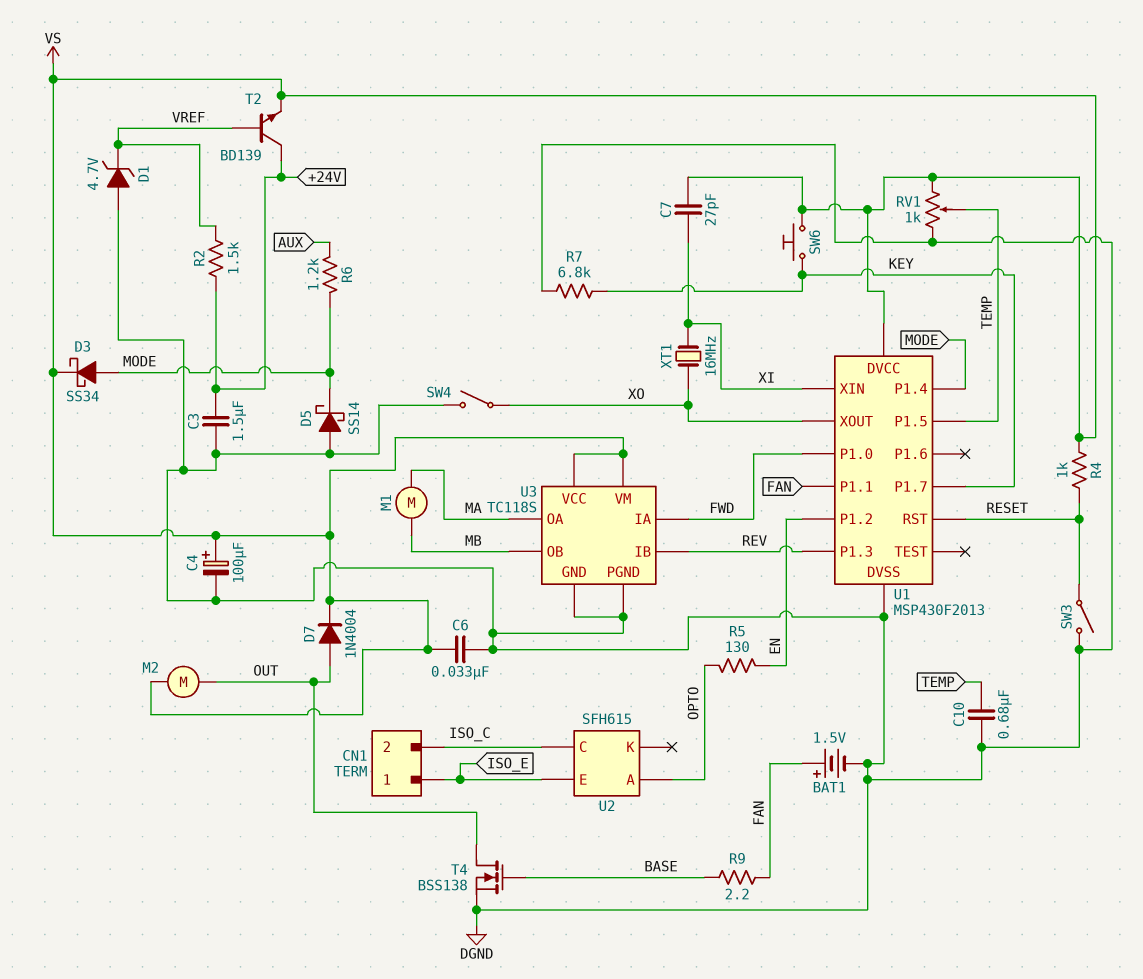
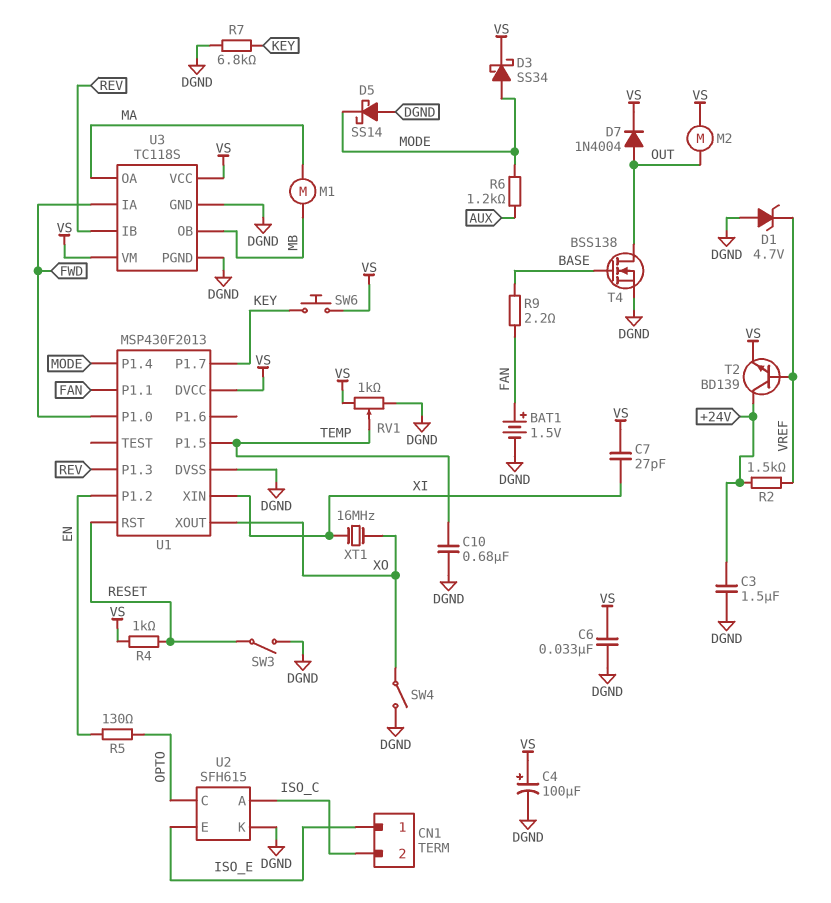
U2 pin A: OPTO -> ISO_C
U2 pin C: ISO_C -> OPTO
U2 pin K: none -> DGND

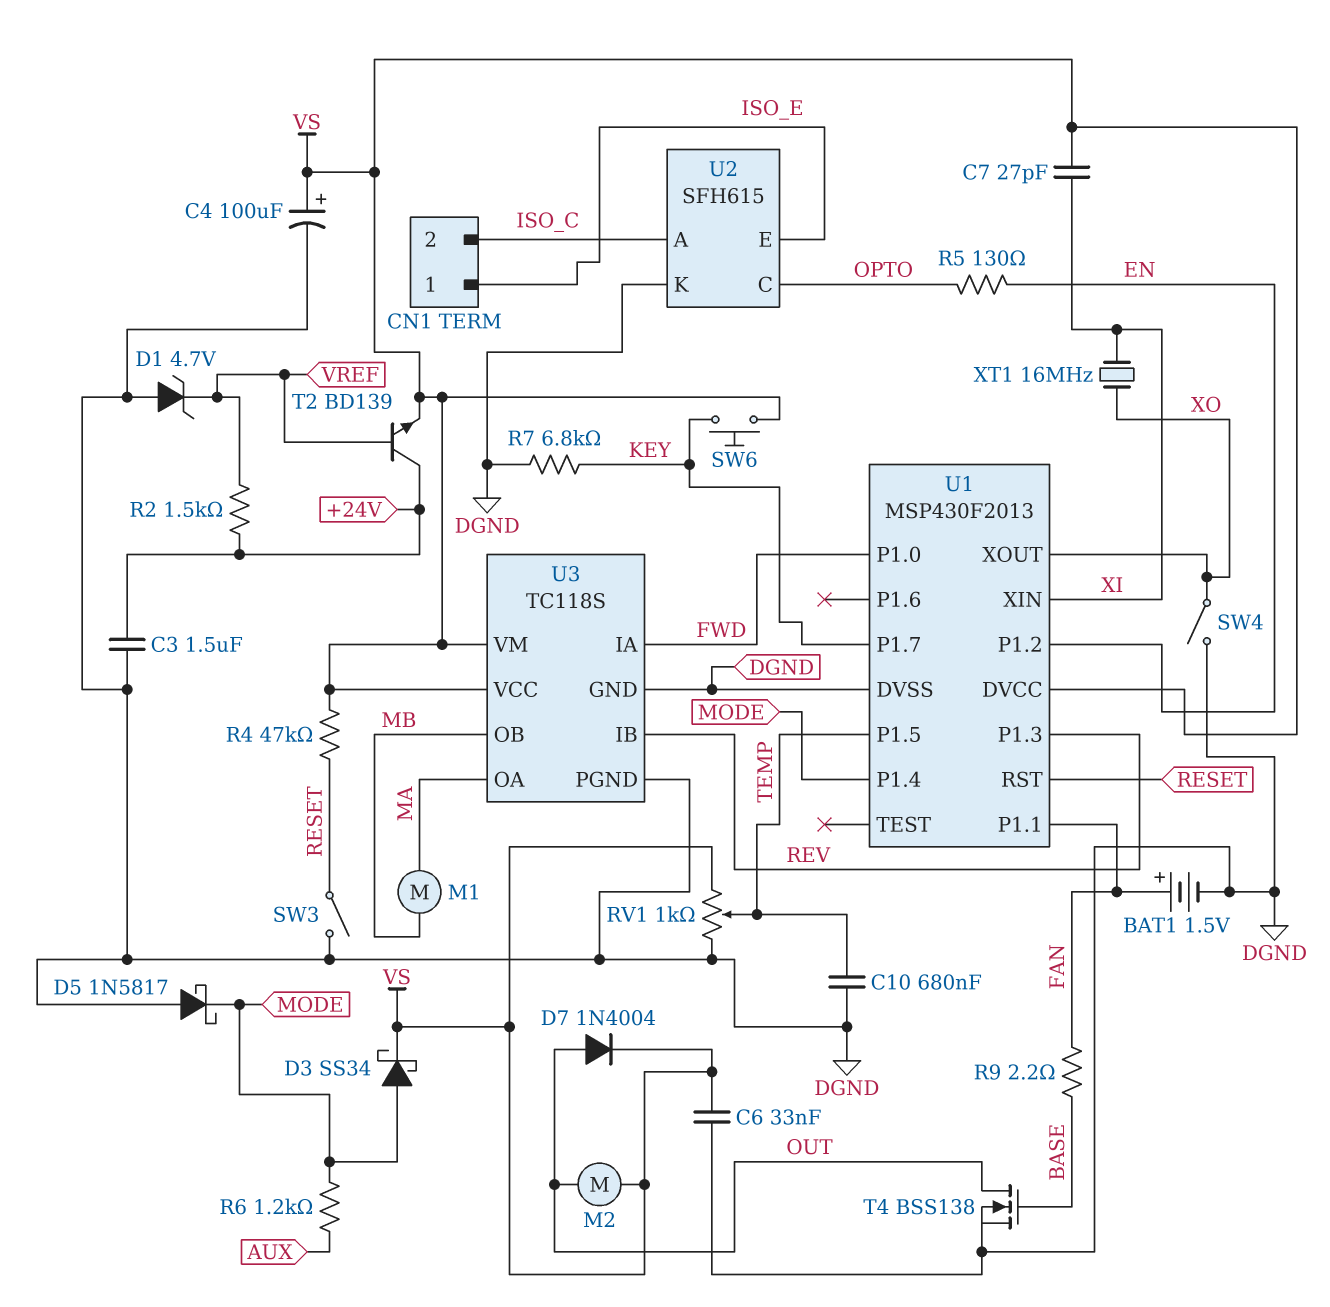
D5: schottky SS14 (A DGND, K MODE) -> schottky 1N5817 (A DGND, K MODE)
R4: 1k (RESET, VS) -> 47k (RESET, VS)

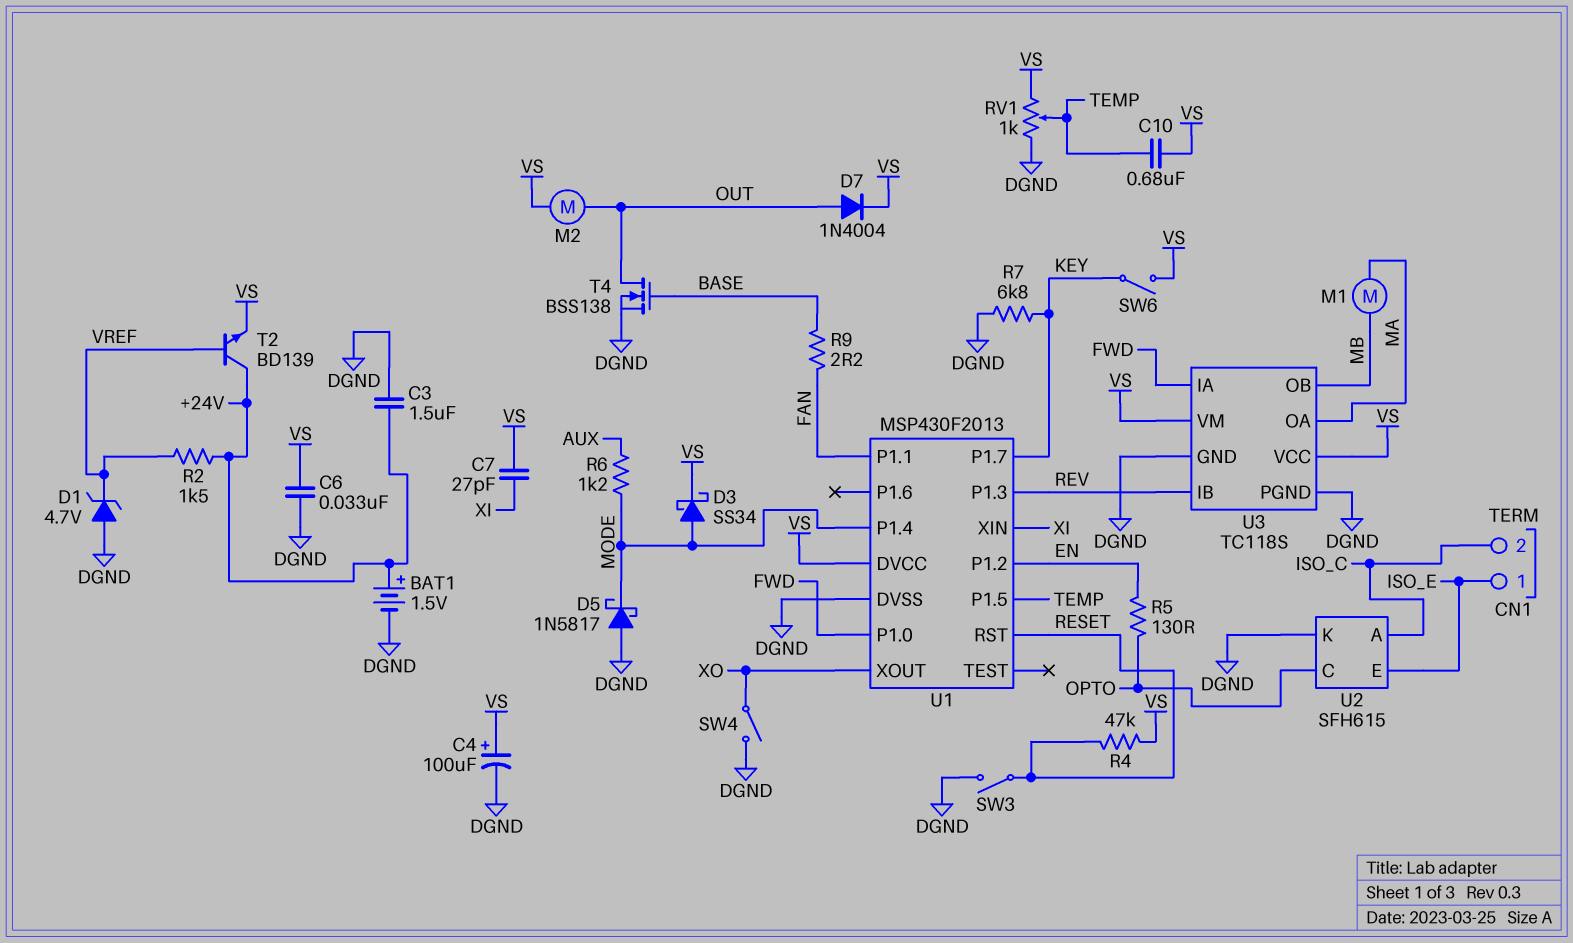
BAT1: 1.5V (plus FAN, minus DGND) -> 1.5V (plus +24V, minus DGND)
C10: 680nF (DGND, TEMP) -> 680nF (TEMP, VS)
SW6: button (KEY, VS) -> switch (KEY, VS)
XT1: 16MHz (XI, XO) -> none

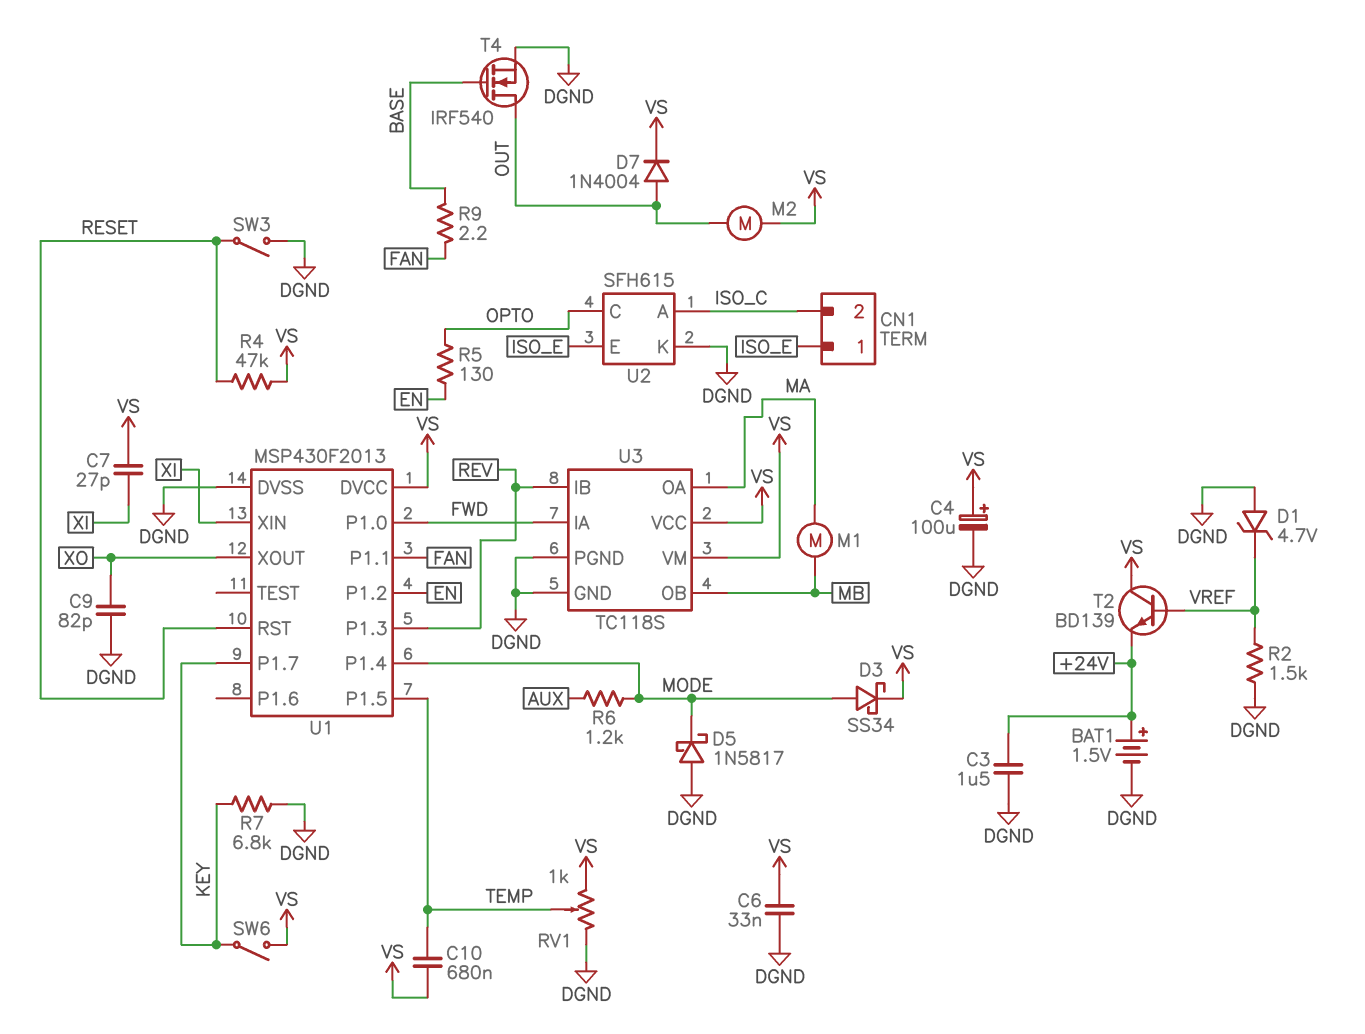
C9: none -> 82pF (DGND, XO)
R2: 1.5k (+24V, VREF) -> 1.5k (DGND, VREF)
SW4: switch (DGND, XO) -> none
T2: NPN BD139 (B VREF, C +24V, E VS) -> NPN BD139 (B VREF, C VS, E +24V)
T4: NMOS BSS138 (G BASE, D OUT, S DGND) -> NMOS IRF540 (G BASE, D OUT, S DGND)

